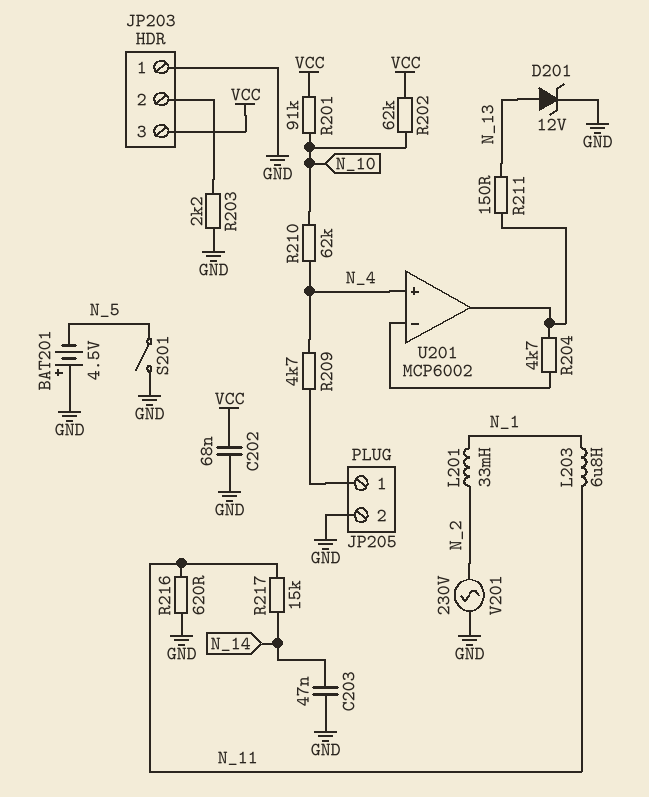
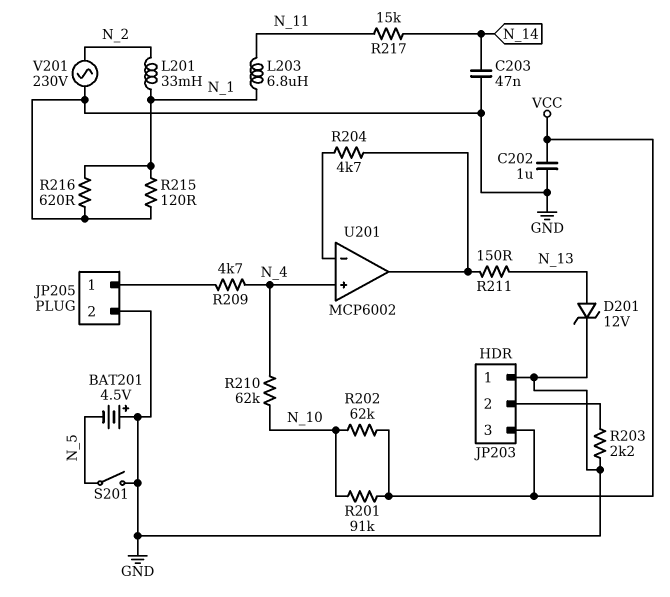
C202: 68nF (GND, VCC) -> 1uF (GND, VCC)
R215: none -> 120 (GND, N_1)
R216: 620 (GND, N_11) -> 620 (GND, N_1)

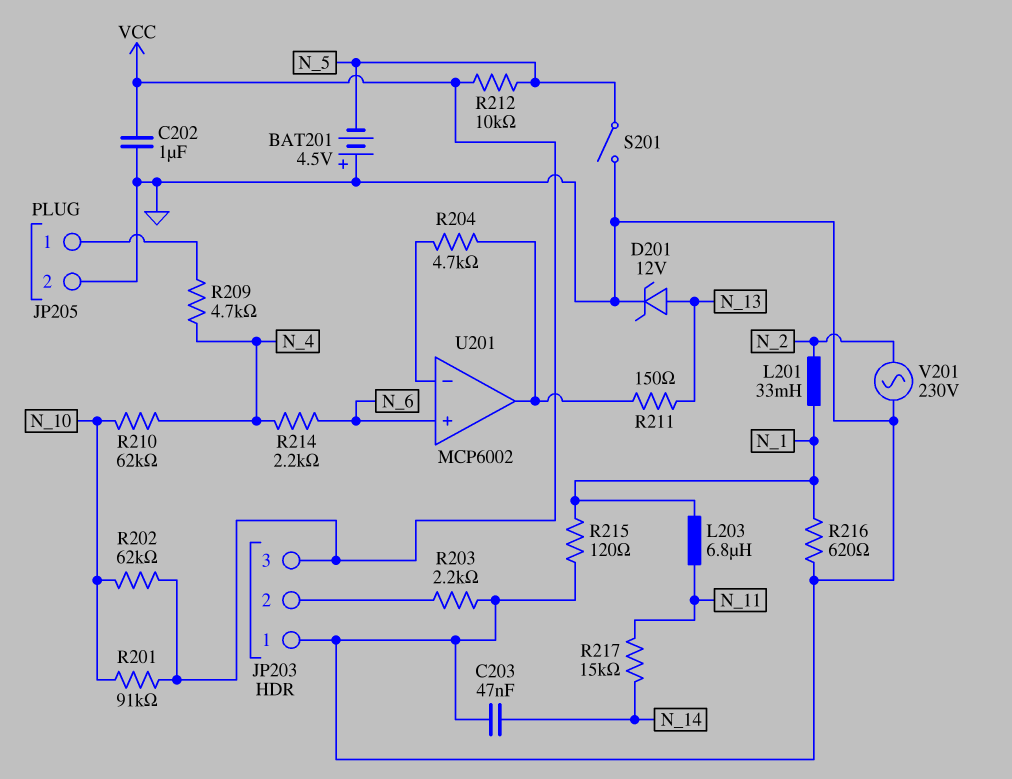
R212: none -> 10k (N_5, VCC)
R214: none -> 2.2k (N_4, N_6)
U201 pin in+: N_4 -> N_6

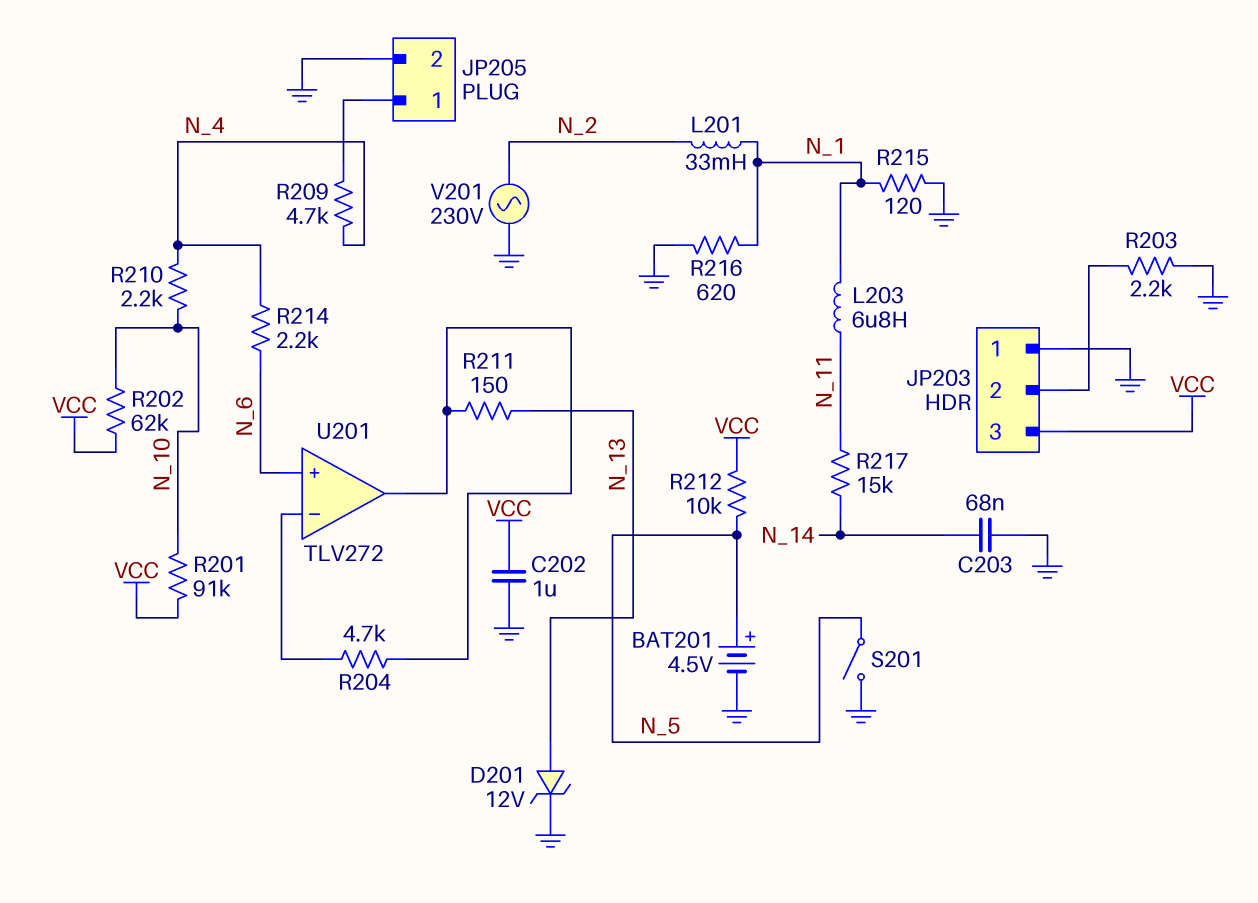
BAT201: 4.5V (plus GND, minus N_5) -> 4.5V (plus N_5, minus GND)
C203: 47nF (GND, N_14) -> 68nF (GND, N_14)
R210: 62k (N_4, N_10) -> 2.2k (N_4, N_10)
U201: MCP6002 -> TLV272

